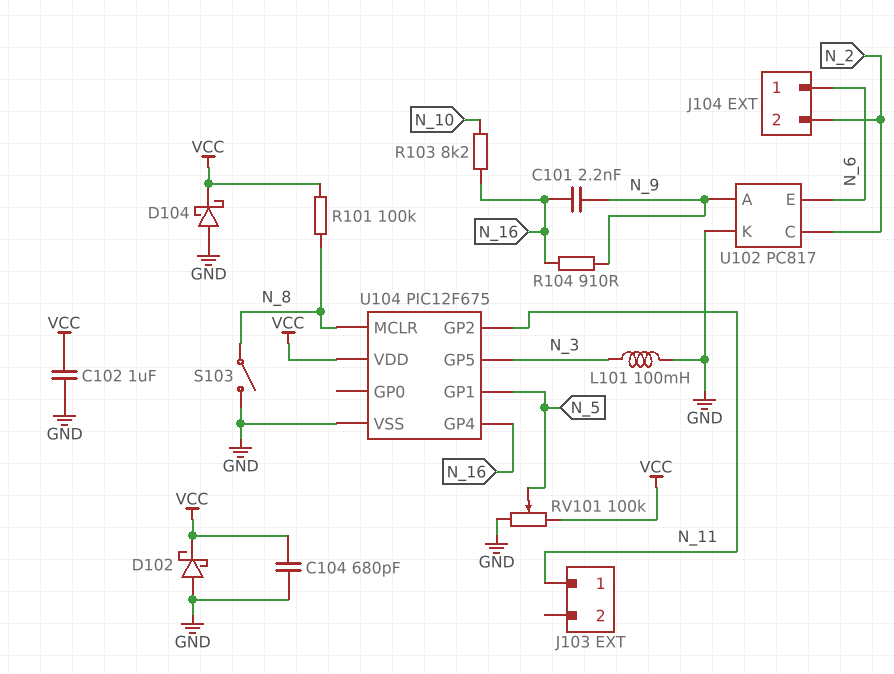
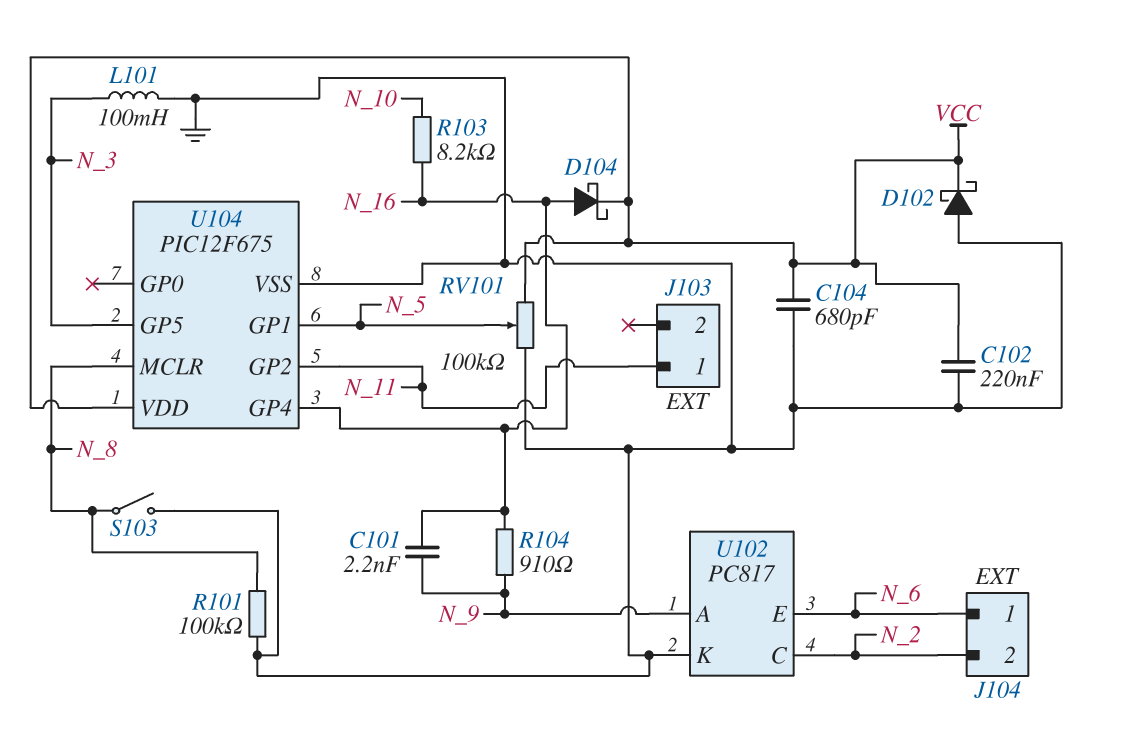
C102: 1uF (GND, VCC) -> 220nF (GND, VCC)
D104: schottky (A GND, K VCC) -> schottky (A N_16, K VCC)
R101: 100k (N_8, VCC) -> 100k (GND, N_8)

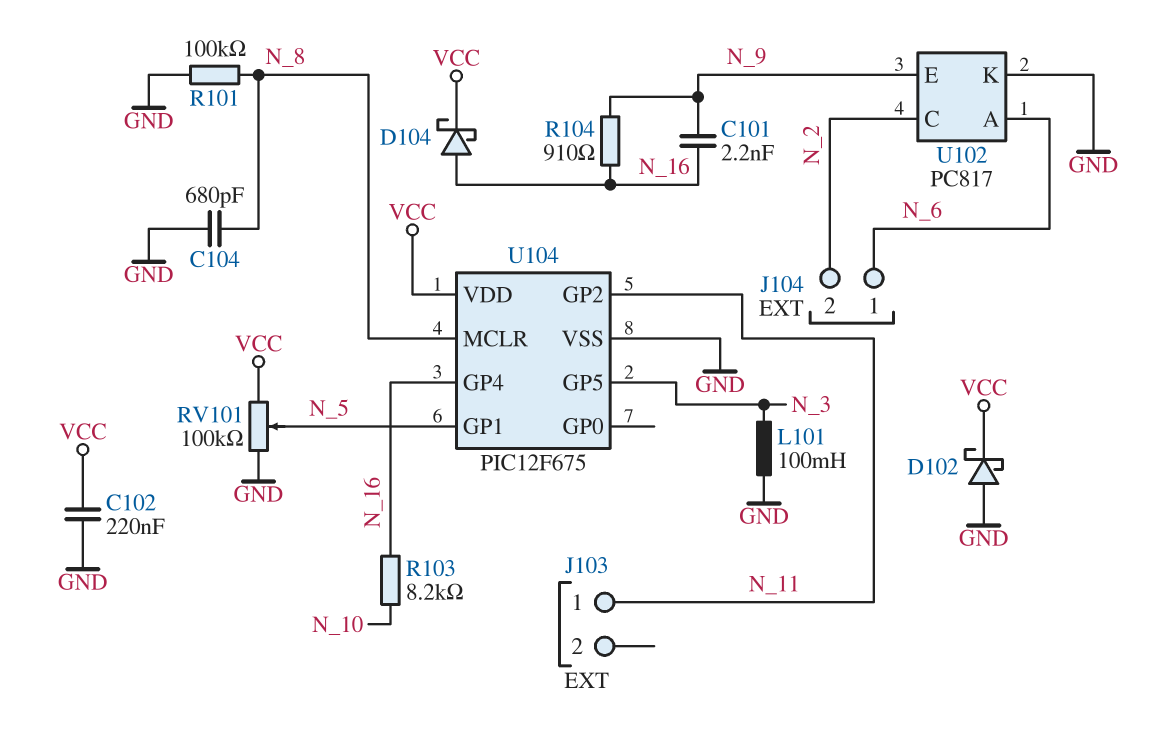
C104: 680pF (GND, VCC) -> 680pF (GND, N_8)
S103: switch (GND, N_8) -> none
U102 pin A: N_9 -> N_6
U102 pin E: N_6 -> N_9

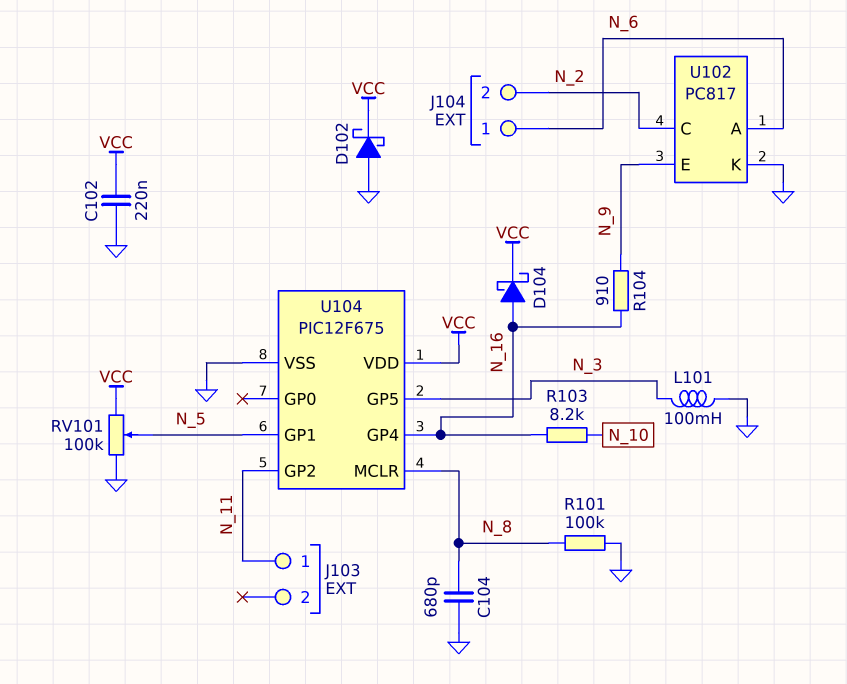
C101: 2.2nF (N_9, N_16) -> none

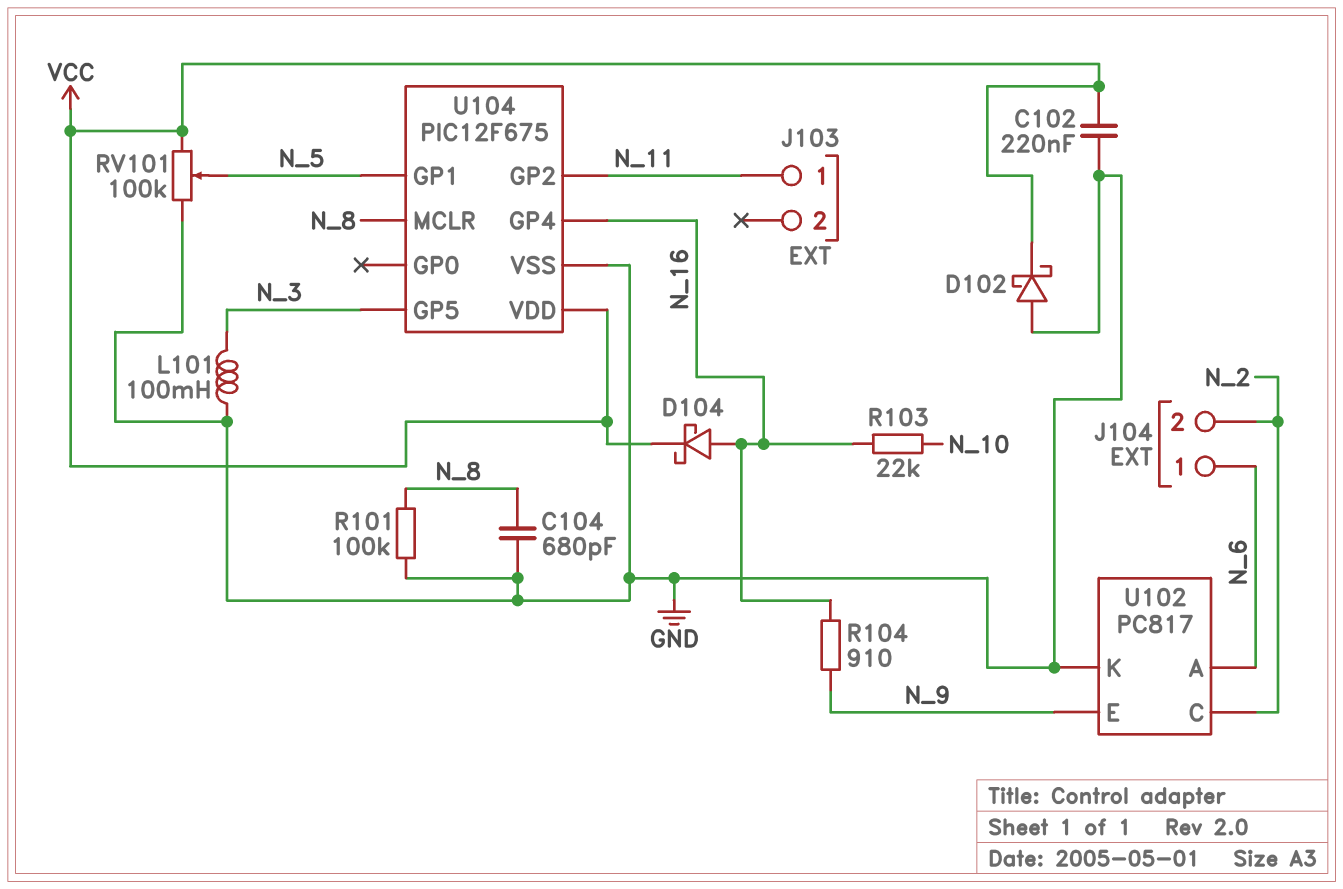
R103: 8.2k (N_10, N_16) -> 22k (N_10, N_16)

